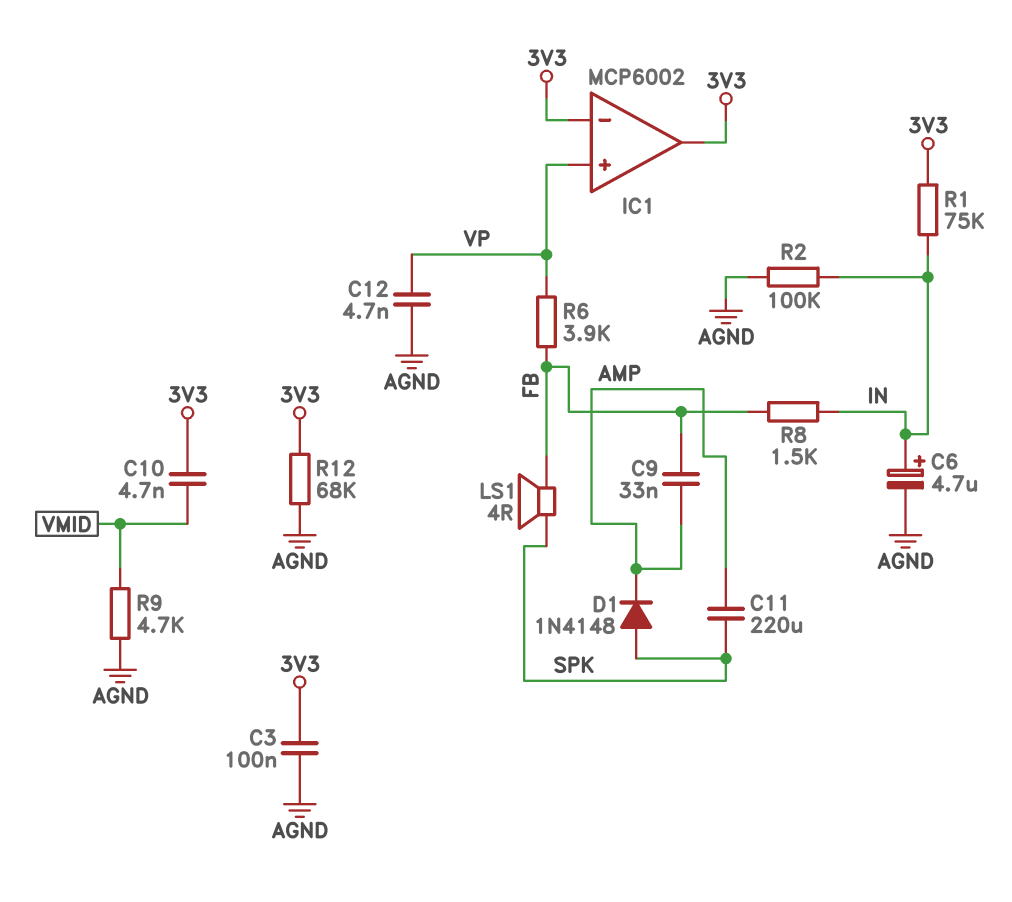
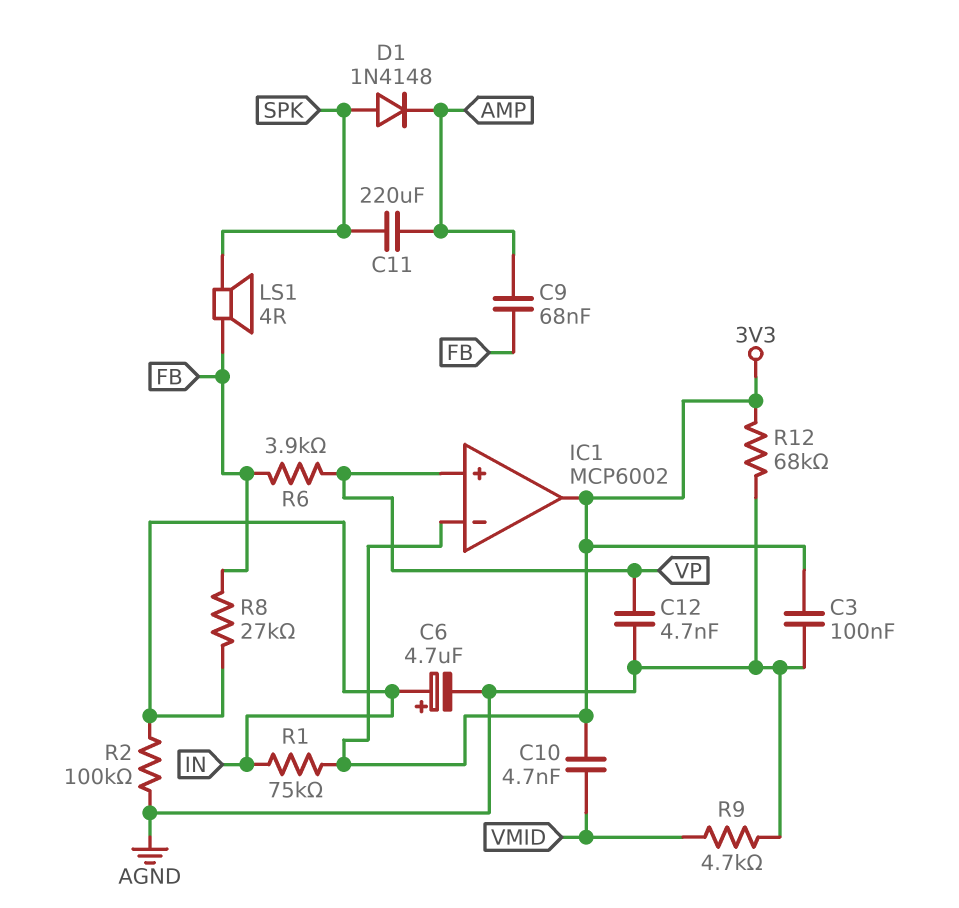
C9: 33nF (AMP, FB) -> 68nF (AMP, FB)
R8: 1.5k (FB, IN) -> 27k (FB, IN)

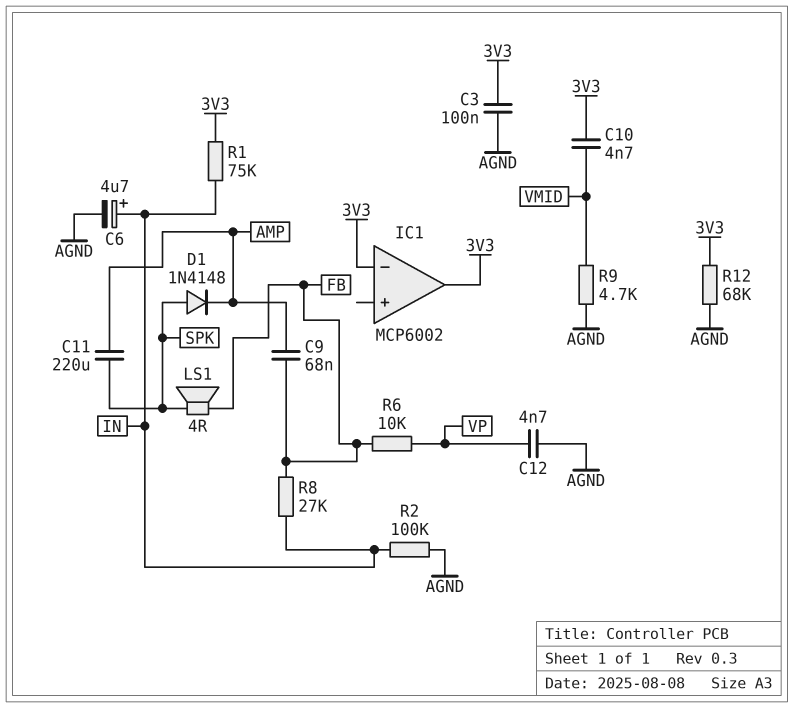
IC1 pin in+: VP -> none
R6: 3.9k (FB, VP) -> 10k (FB, VP)

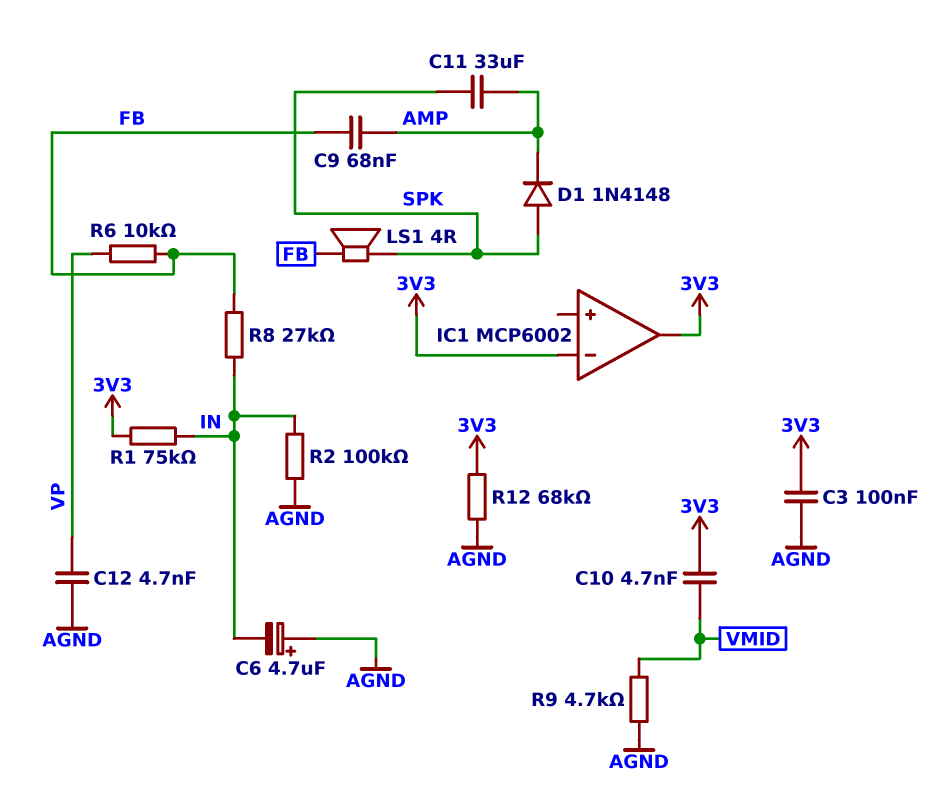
C6: 4.7uF (plus IN, minus AGND) -> 4.7uF (plus AGND, minus IN)
C11: 220uF (AMP, SPK) -> 33uF (AMP, SPK)

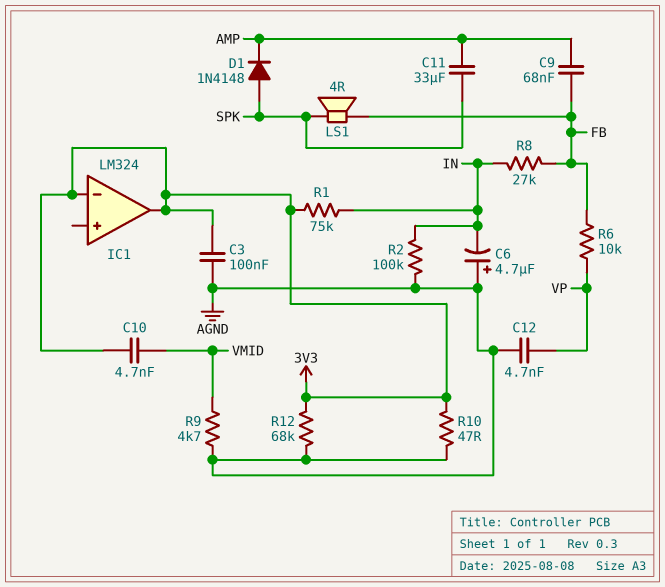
IC1: MCP6002 -> LM324
R10: none -> 47 (3V3, AGND)

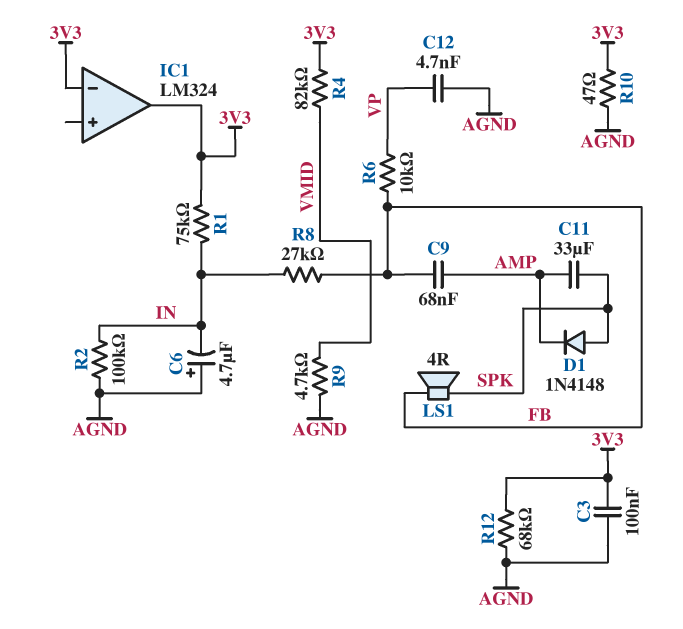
C10: 4.7nF (3V3, VMID) -> none
R4: none -> 82k (3V3, VMID)

